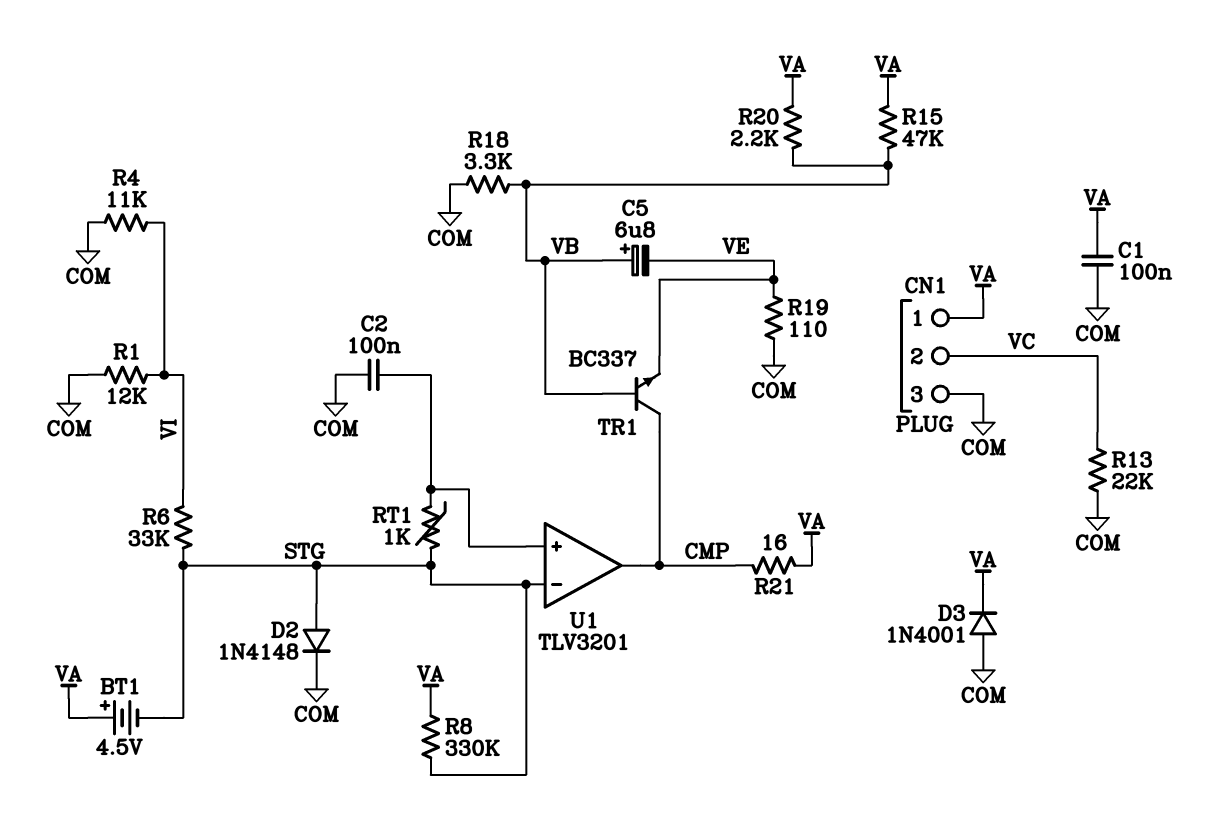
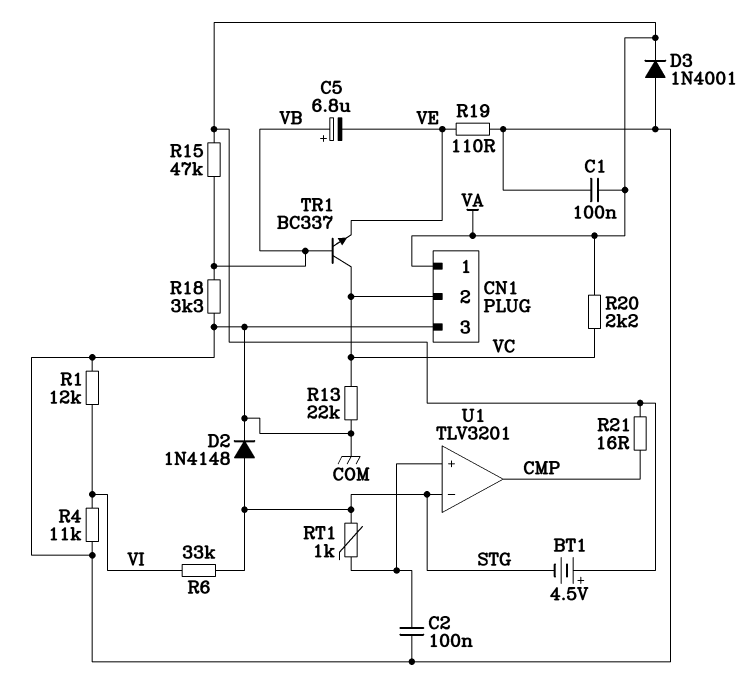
R8: 330k (STG, VA) -> none
R20: 2.2k (VA, VB) -> 2.2k (VA, VC)
TR1: NPN BC337 (B VB, C CMP, E VE) -> NPN BC337 (B VB, C VC, E VE)

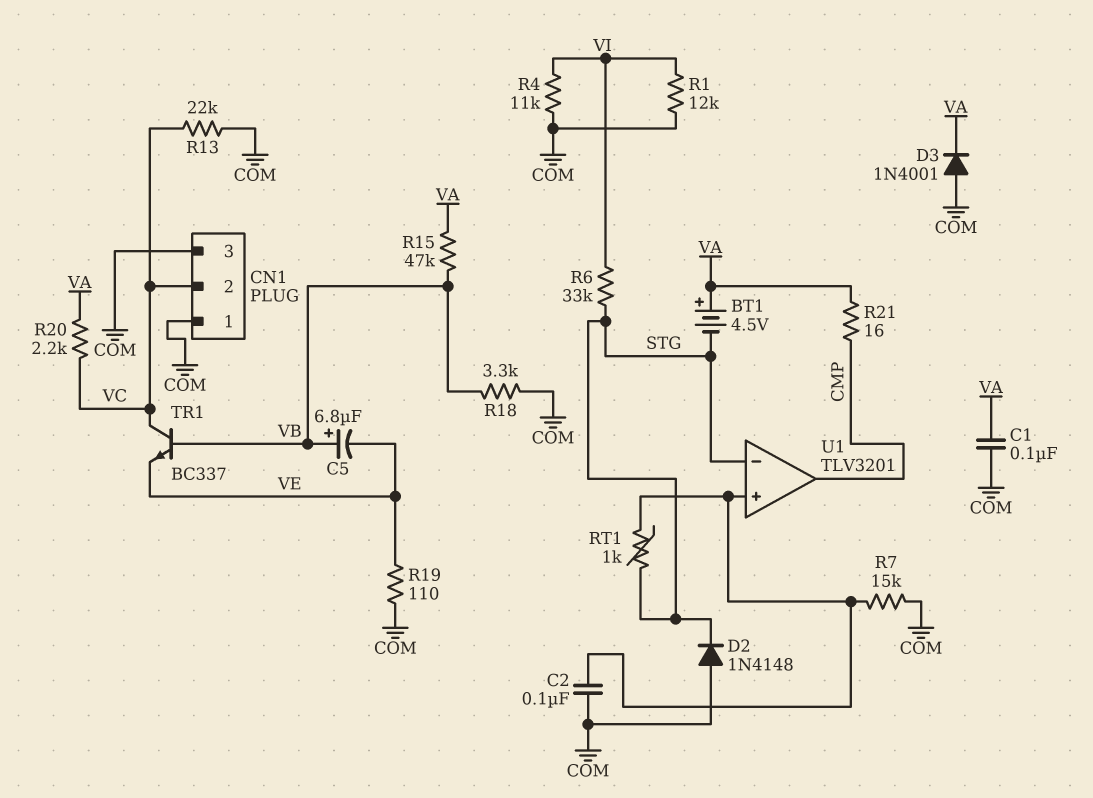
CN1 pin 1: VA -> COM
D2: diode 1N4148 (A STG, K COM) -> diode 1N4148 (A COM, K STG)
R7: none -> 15k (COM, U1/in+)

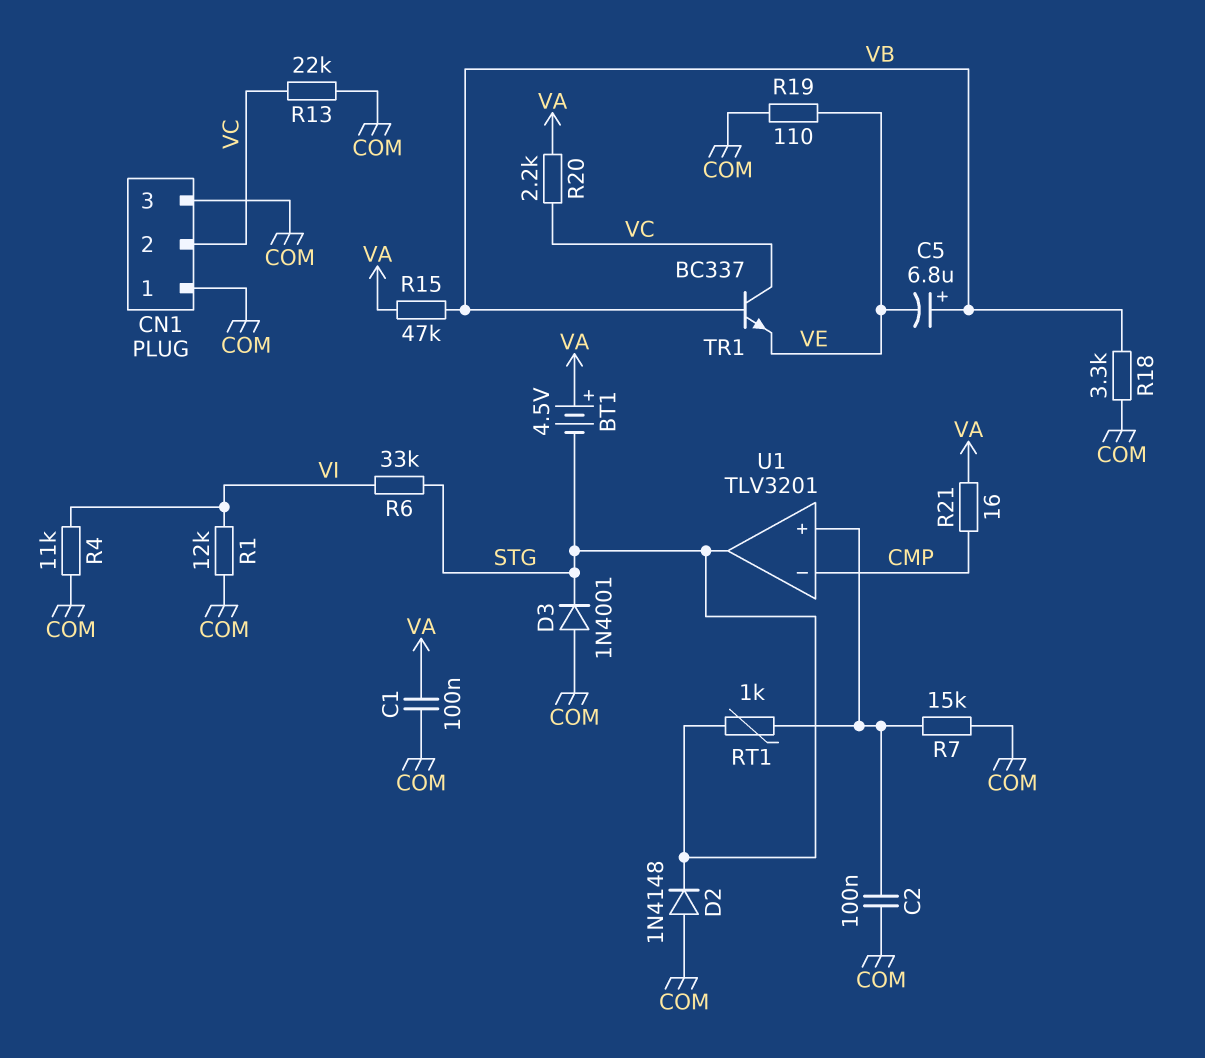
D3: diode 1N4001 (A COM, K VA) -> diode 1N4001 (A COM, K STG)
U1 pin in-: STG -> CMP
U1 pin out: CMP -> STG

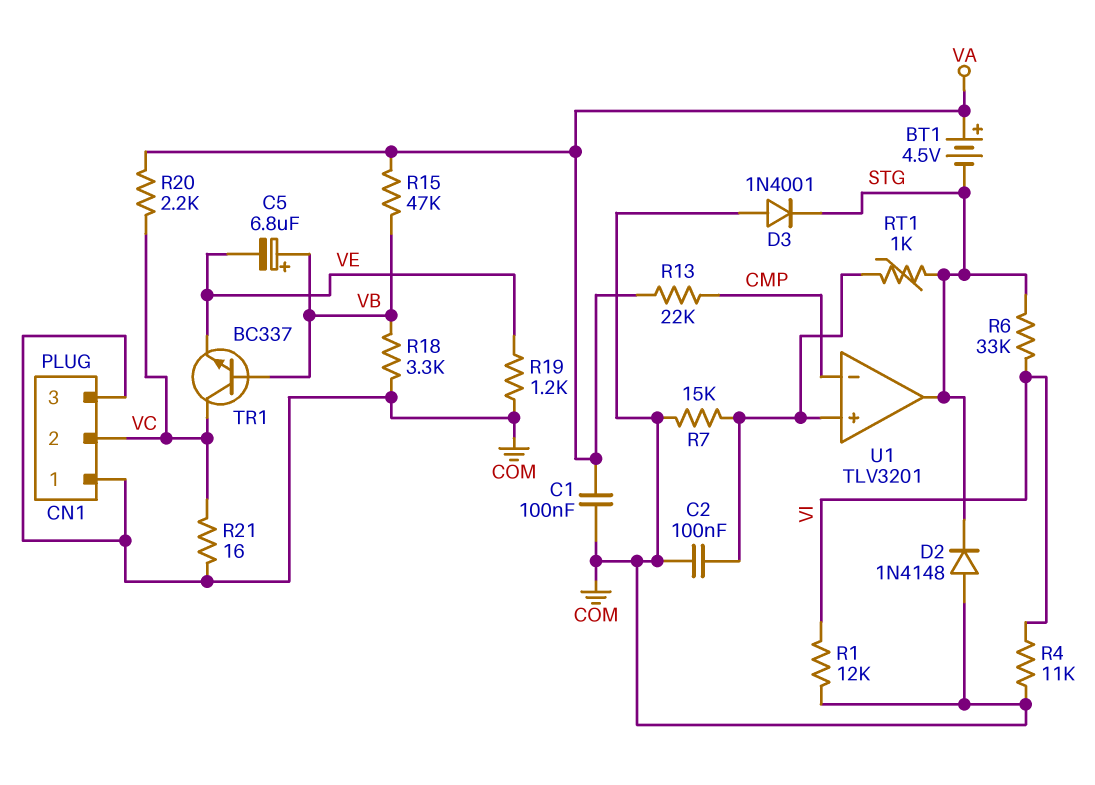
R13: 22k (COM, VC) -> 22k (CMP, VA)
R19: 110 (COM, VE) -> 1.2k (COM, VE)
R21: 16 (CMP, VA) -> 16 (COM, VC)

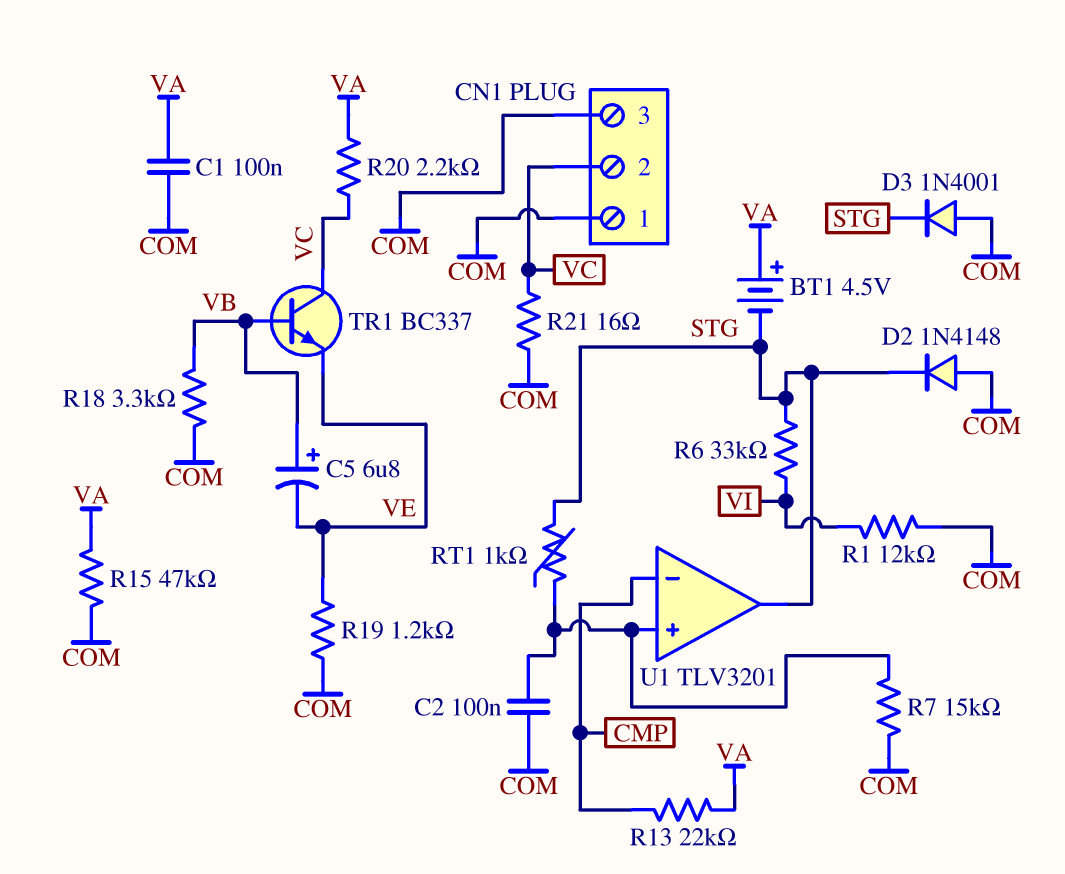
R4: 11k (COM, VI) -> none
R15: 47k (VA, VB) -> 47k (COM, VA)

